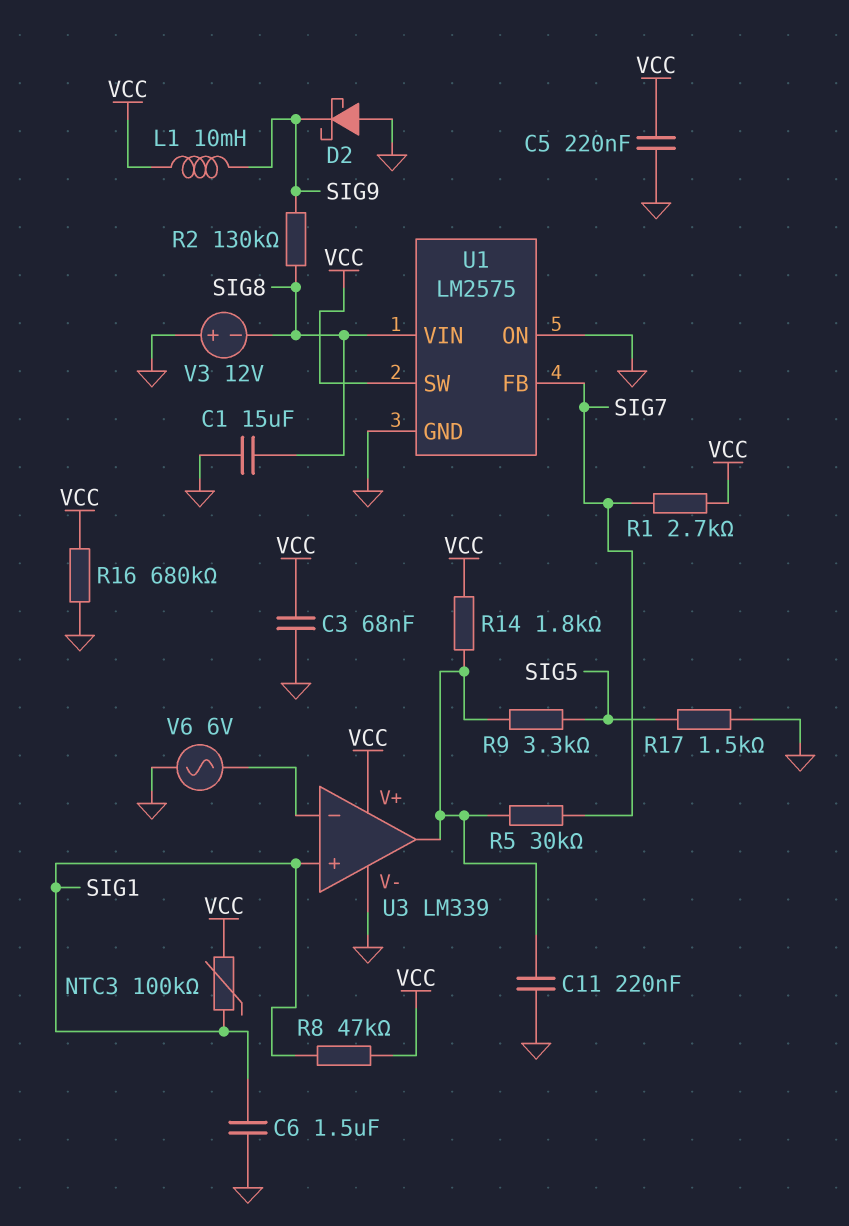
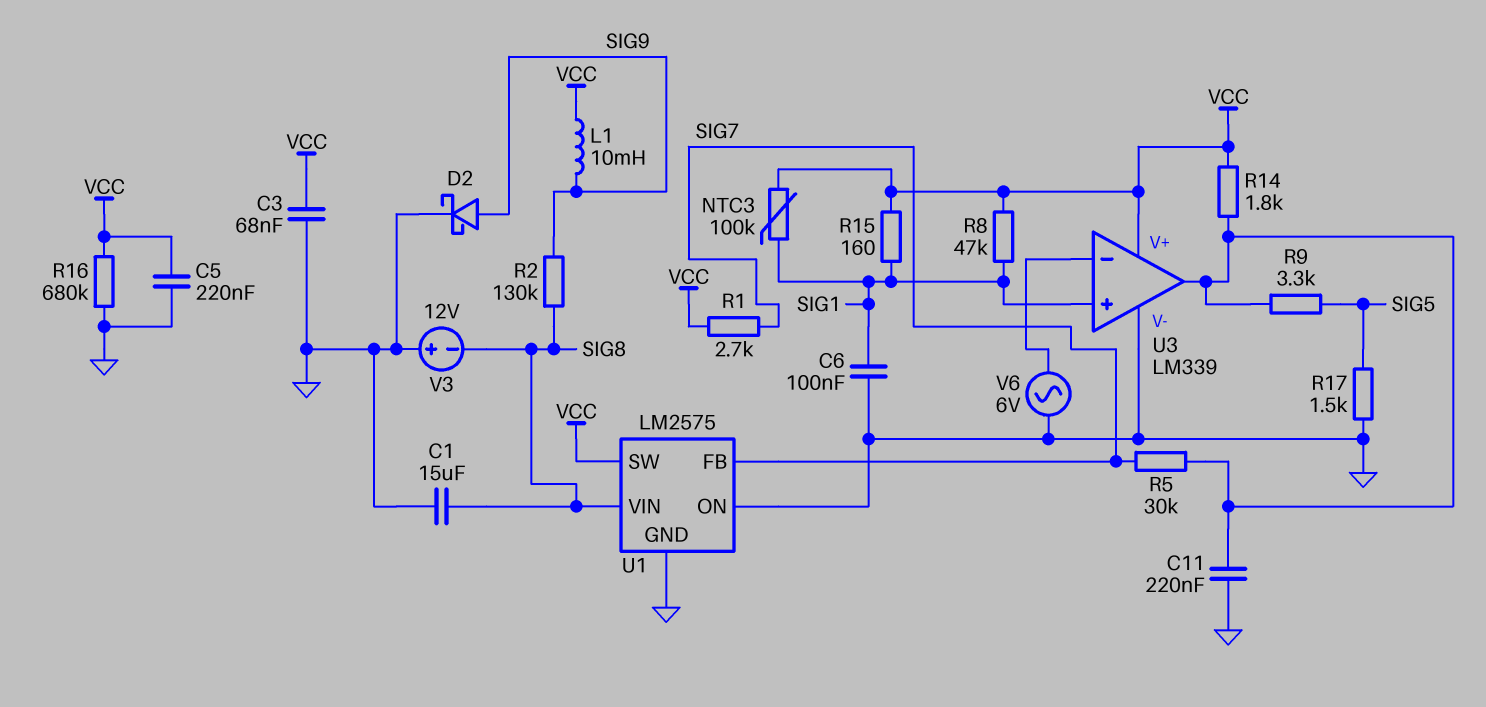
C6: 1.5uF (GND, SIG1) -> 100nF (GND, SIG1)
D2: schottky (A GND, K SIG9) -> schottky (A SIG9, K GND)
R15: none -> 160 (SIG1, VCC)

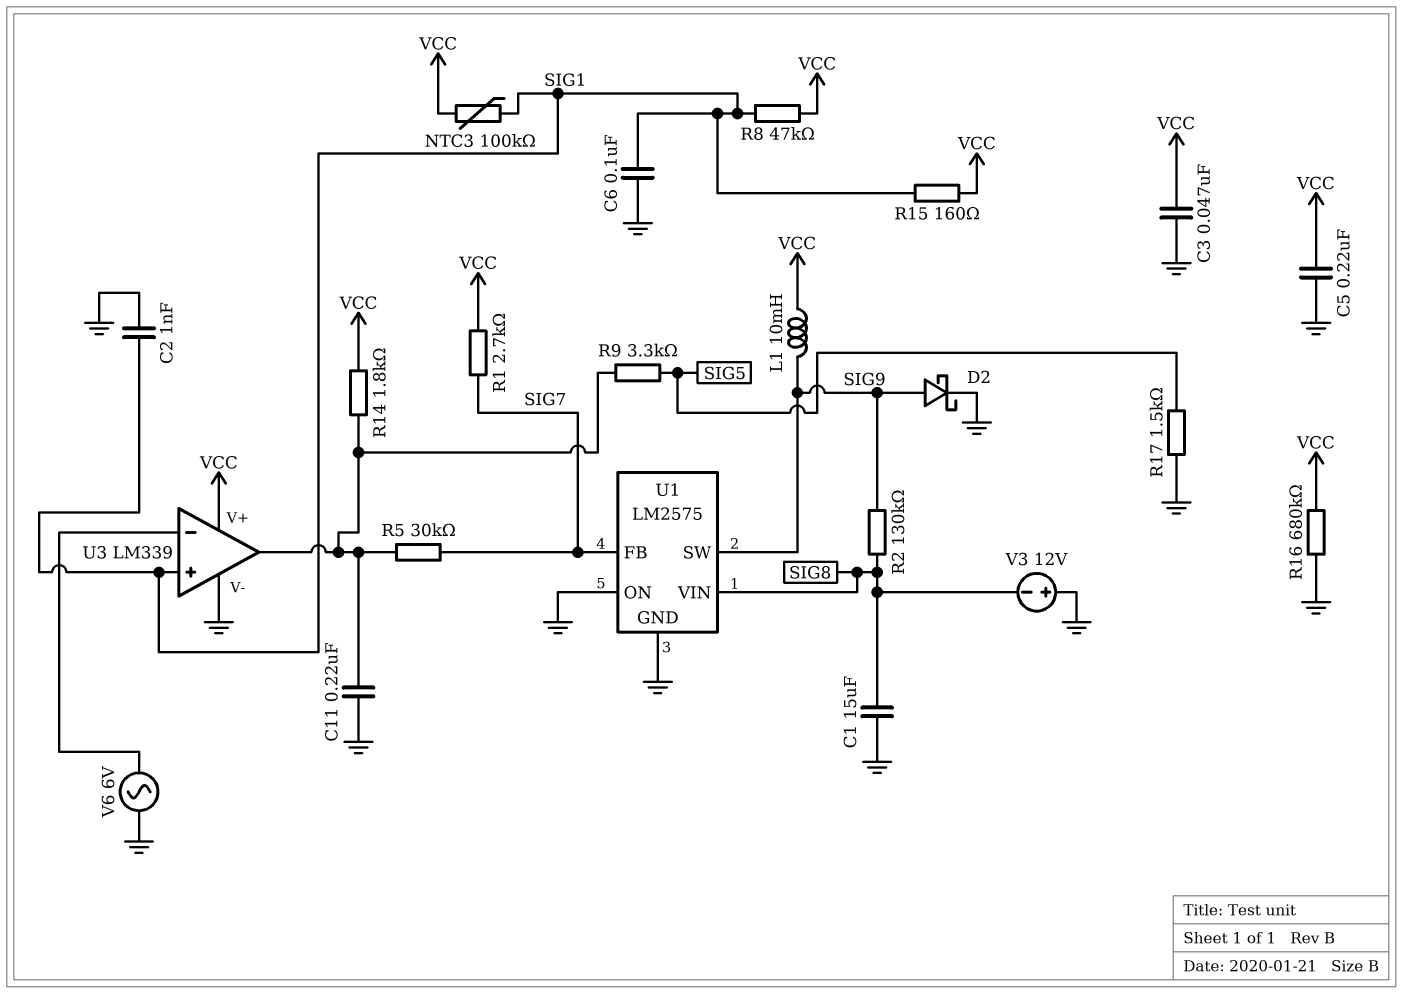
C2: none -> 1nF (GND, SIG1)
C3: 68nF (GND, VCC) -> 47nF (GND, VCC)
U1 pin SW: VCC -> SIG9

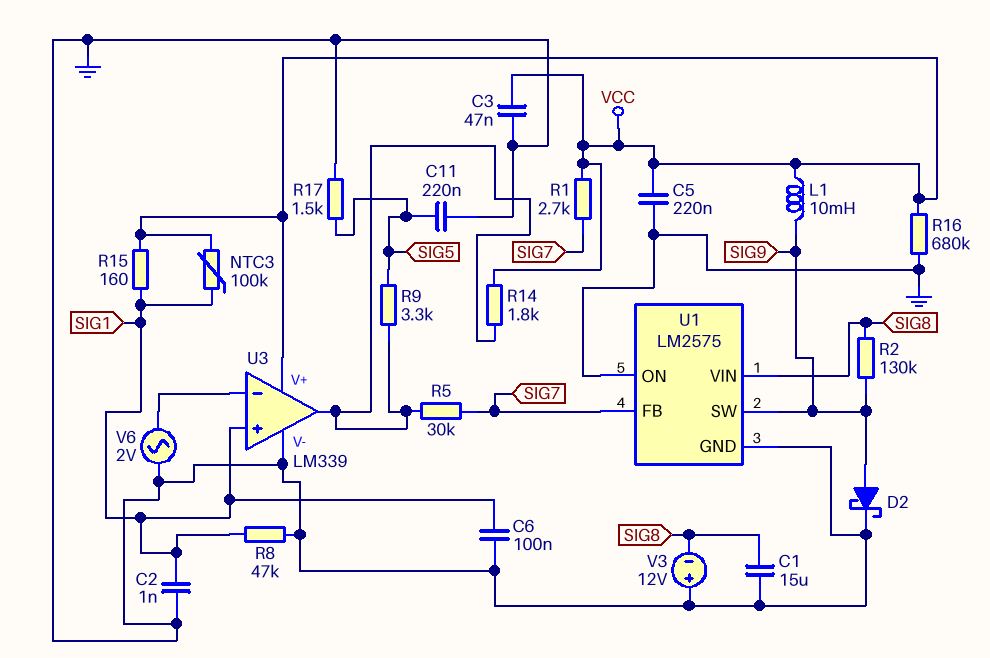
C11: 220nF (GND, U3/out) -> 220nF (GND, SIG5)
R8: 47k (SIG1, VCC) -> 47k (GND, SIG1)
V6: AC 6V (GND, U3/in-) -> AC 2V (GND, U3/in-)

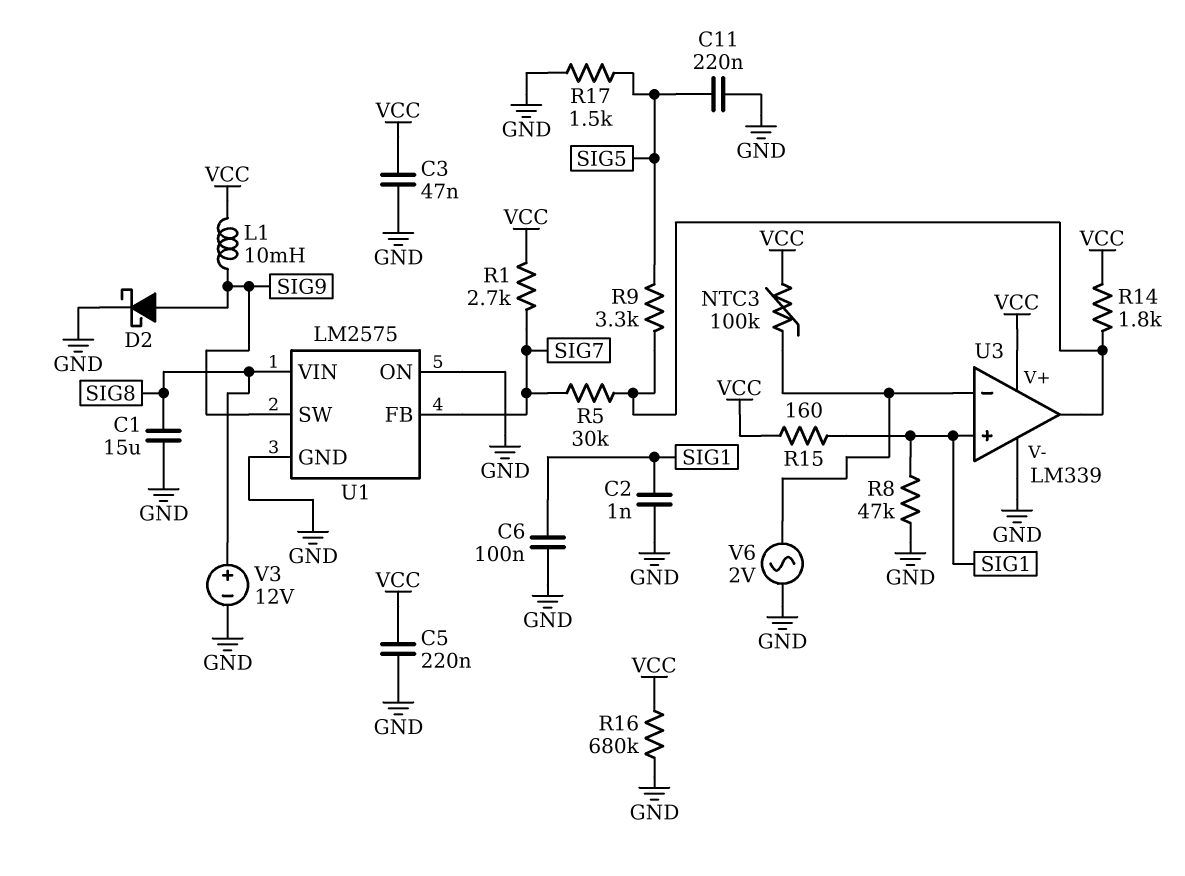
NTC3: 100k (SIG1, VCC) -> 100k (U3/in-, VCC)
R2: 130k (SIG8, SIG9) -> none
V3: 12V (plus GND, minus SIG8) -> 12V (plus SIG8, minus GND)

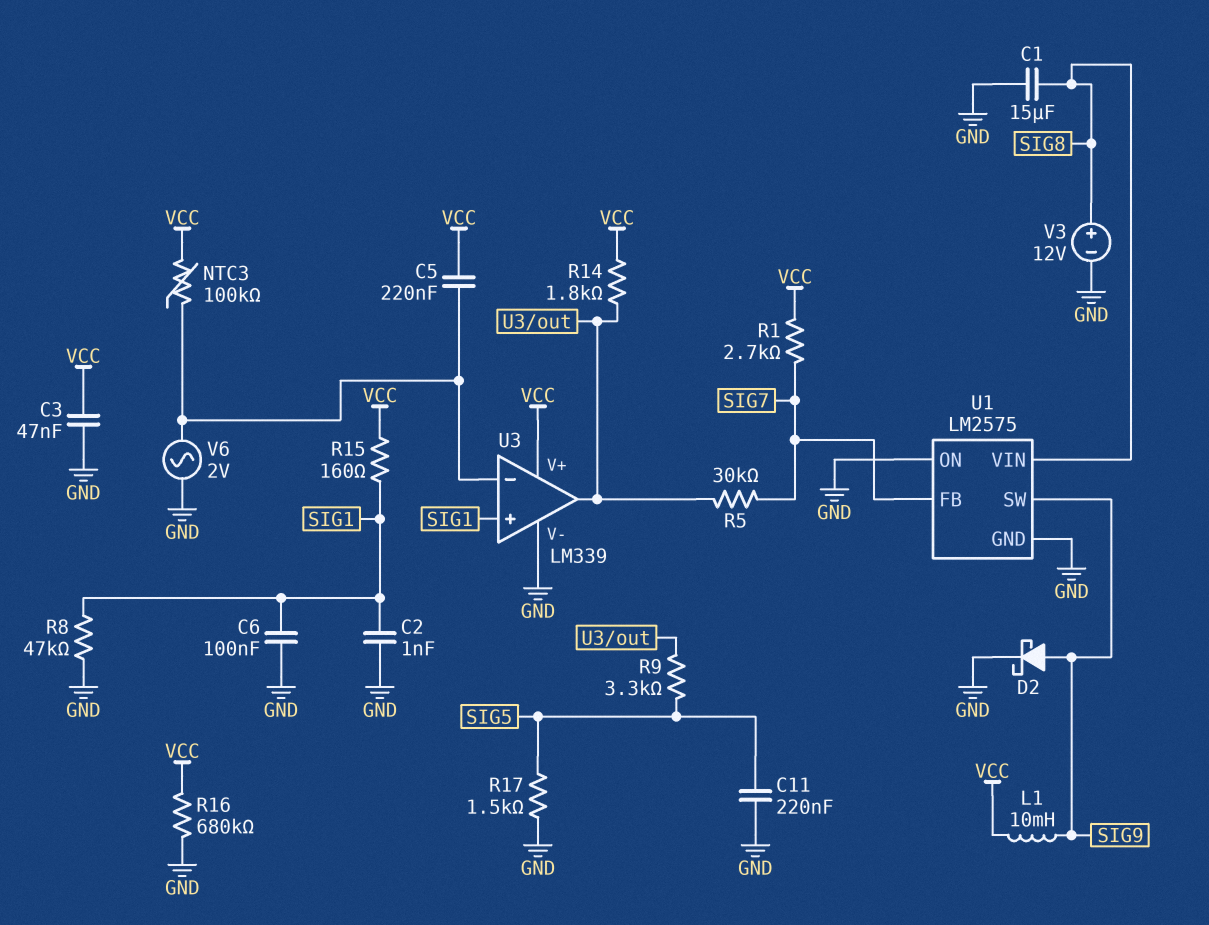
C5: 220nF (GND, VCC) -> 220nF (U3/in-, VCC)

